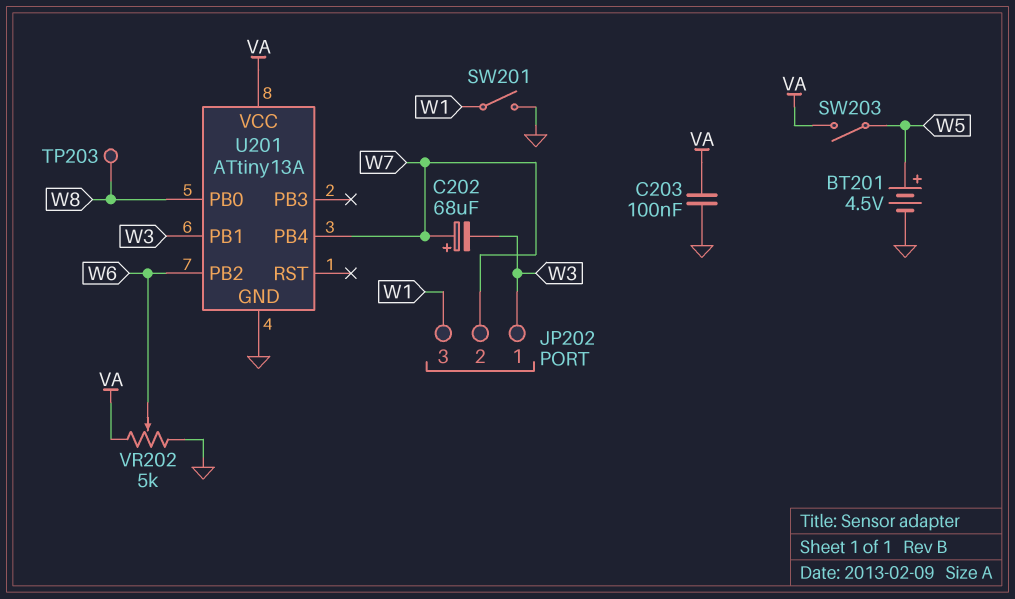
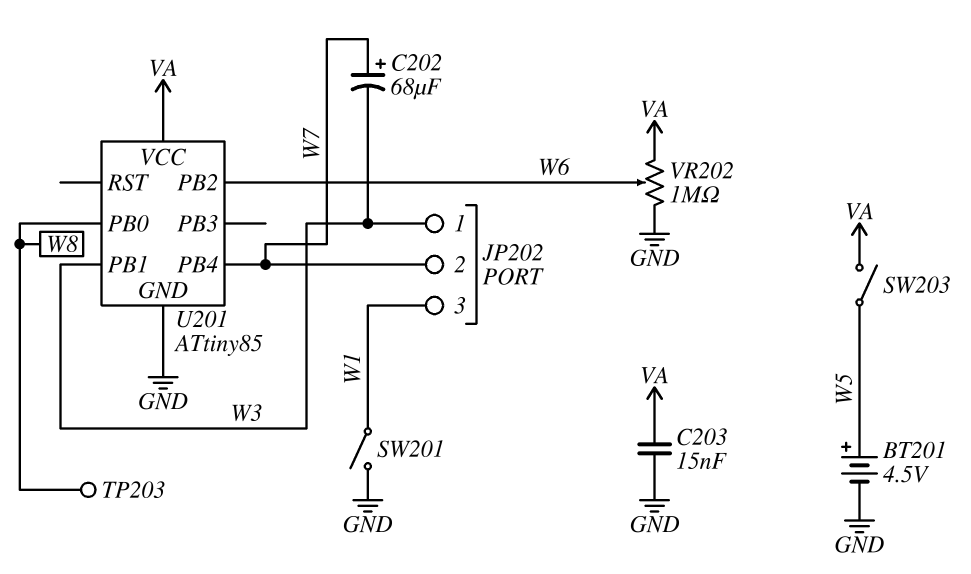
C203: 100nF (GND, VA) -> 15nF (GND, VA)
U201: ATtiny13A -> ATtiny85
VR202: 5k (GND, VA, wiper W6) -> 1M (GND, VA, wiper W6)

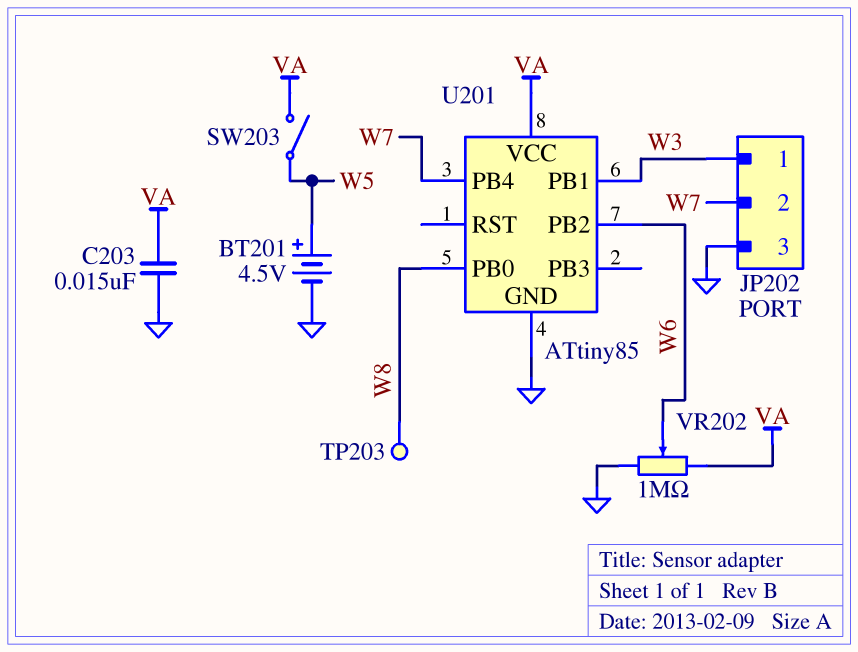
C202: 68uF (plus W7, minus W3) -> none
JP202 pin 3: W1 -> GND
SW201: switch (GND, W1) -> none

